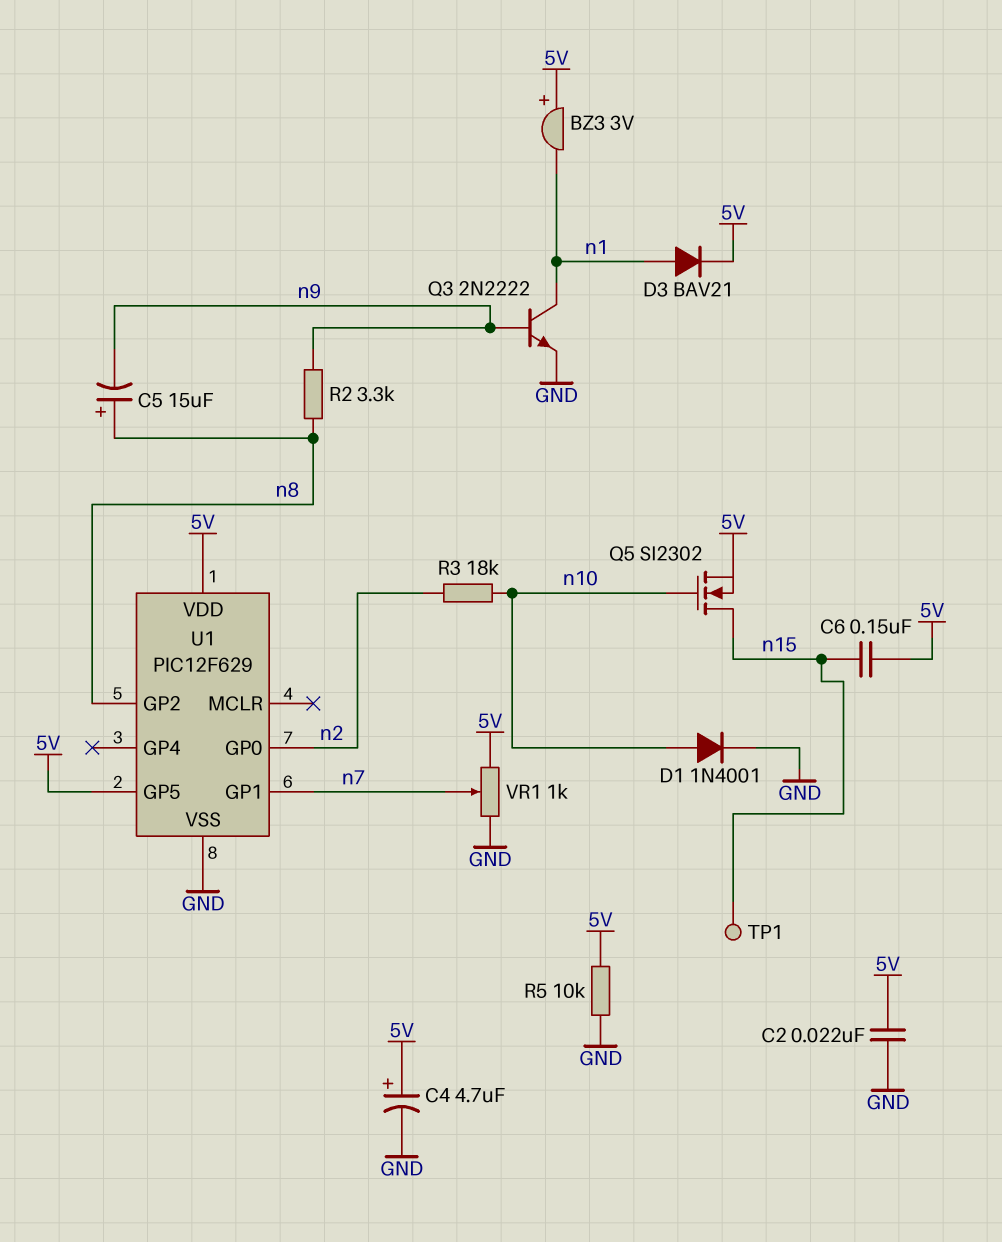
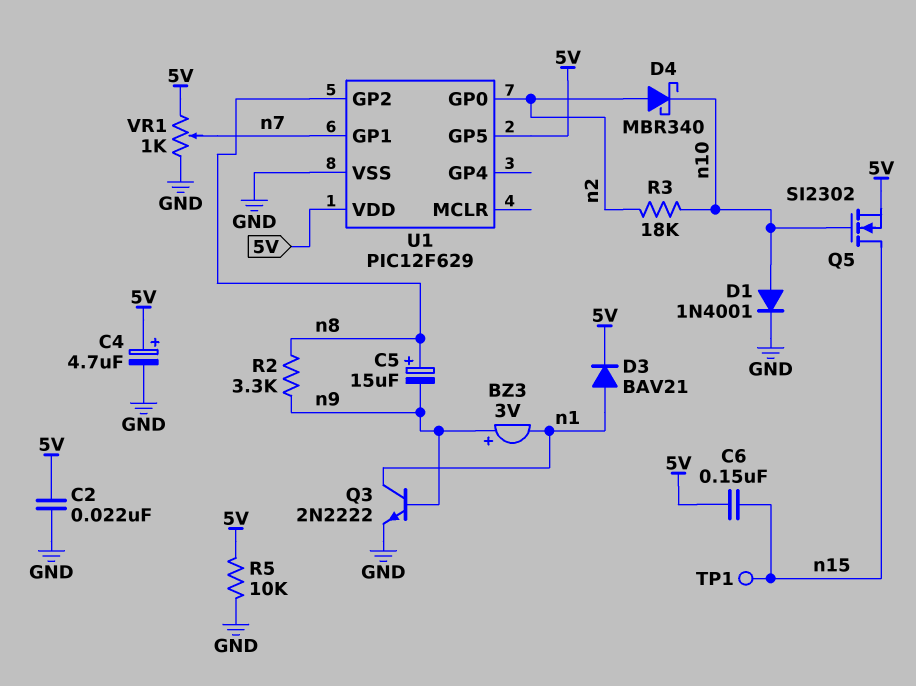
BZ3: buzzer 3V (plus 5V, minus n1) -> buzzer 3V (plus n9, minus n1)
D4: none -> schottky MBR340 (A n2, K n10)

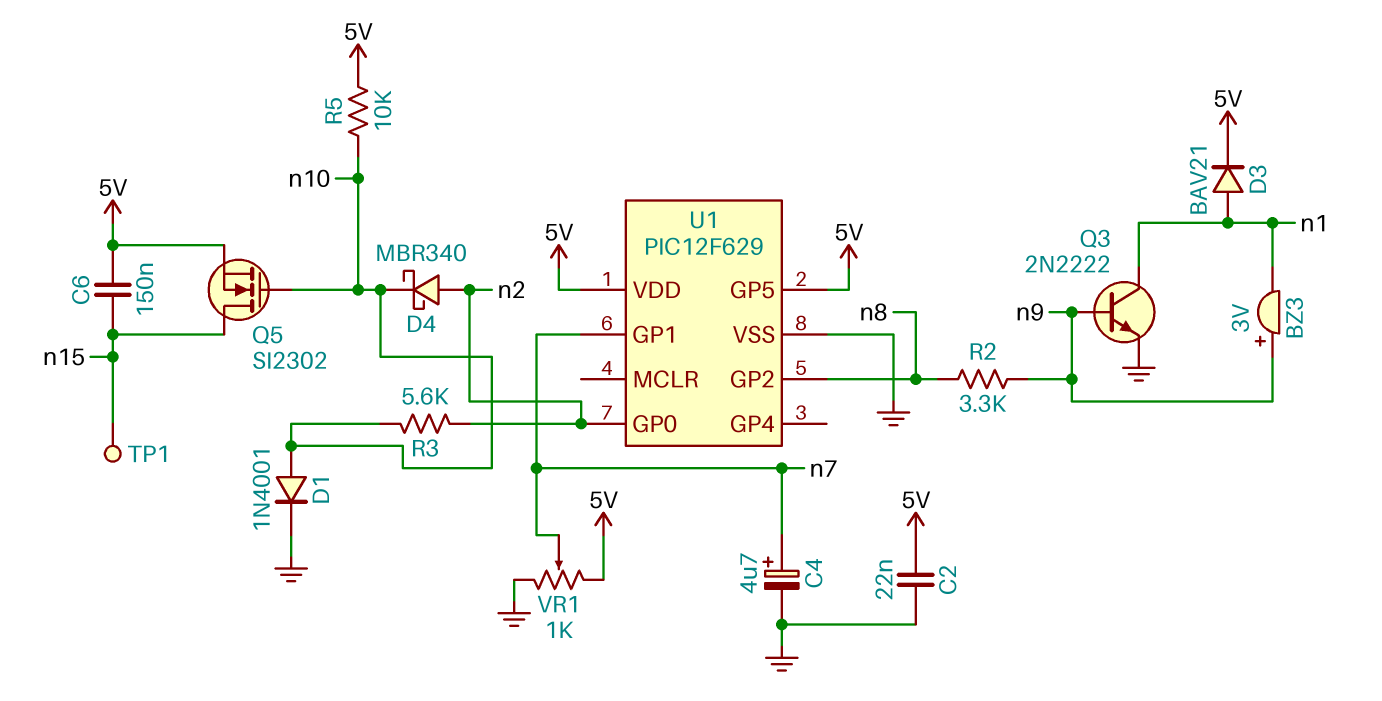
C4: 4.7uF (plus 5V, minus GND) -> 4.7uF (plus n7, minus GND)
C5: 15uF (plus n8, minus n9) -> none
R3: 18k (n2, n10) -> 5.6k (n2, n10)
R5: 10k (5V, GND) -> 10k (5V, n10)

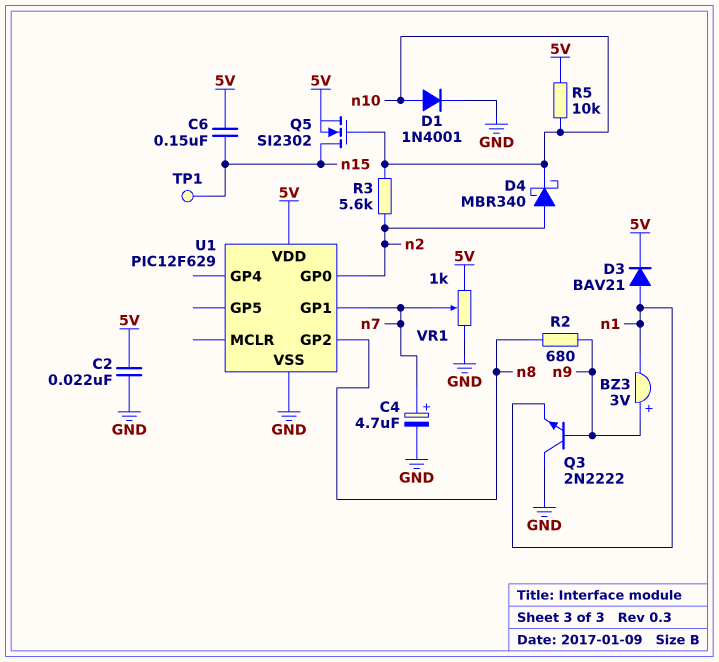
Q3: NPN 2N2222 (B n9, C n1, E GND) -> NPN 2N2222 (B n9, C GND, E n1)
R2: 3.3k (n8, n9) -> 680 (n8, n9)
U1 pin GP5: 5V -> none

